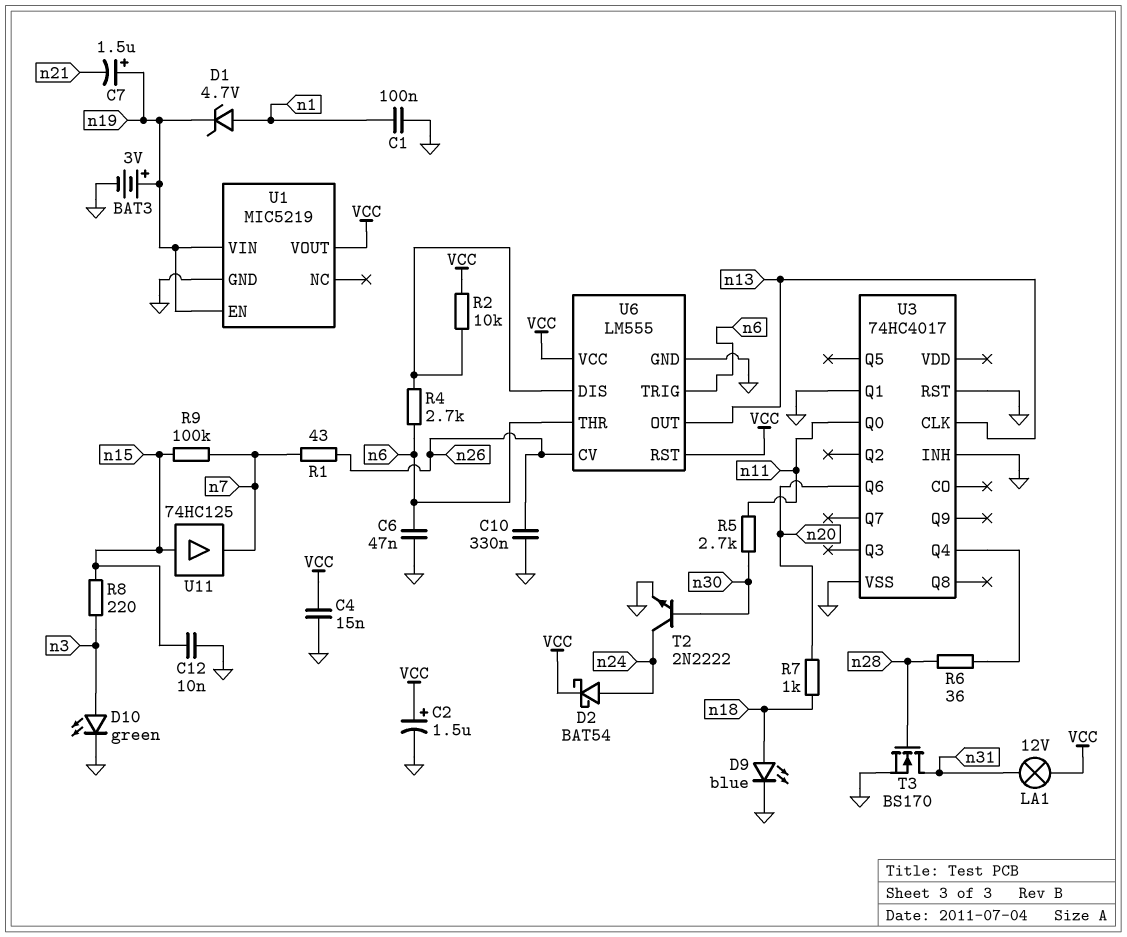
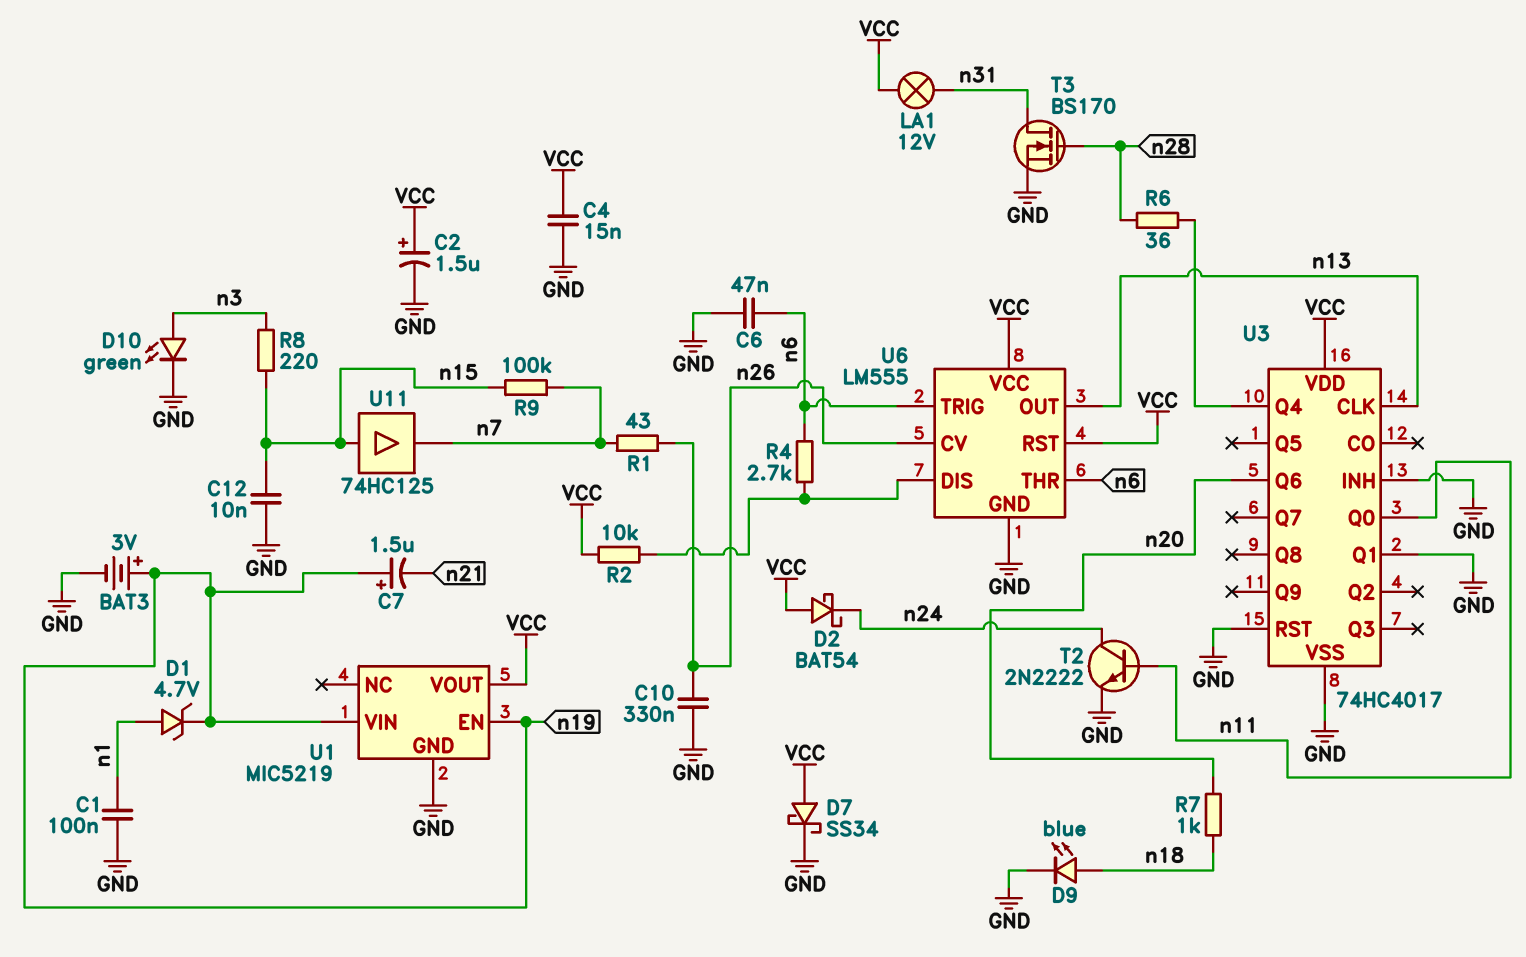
D2: schottky BAT54 (A n24, K VCC) -> schottky BAT54 (A VCC, K n24)
D7: none -> schottky SS34 (A VCC, K GND)
R5: 2.7k (n11, n30) -> none
T2: NPN 2N2222 (B n30, C n24, E GND) -> NPN 2N2222 (B n11, C n24, E GND)
U3 pin VDD: none -> VCC

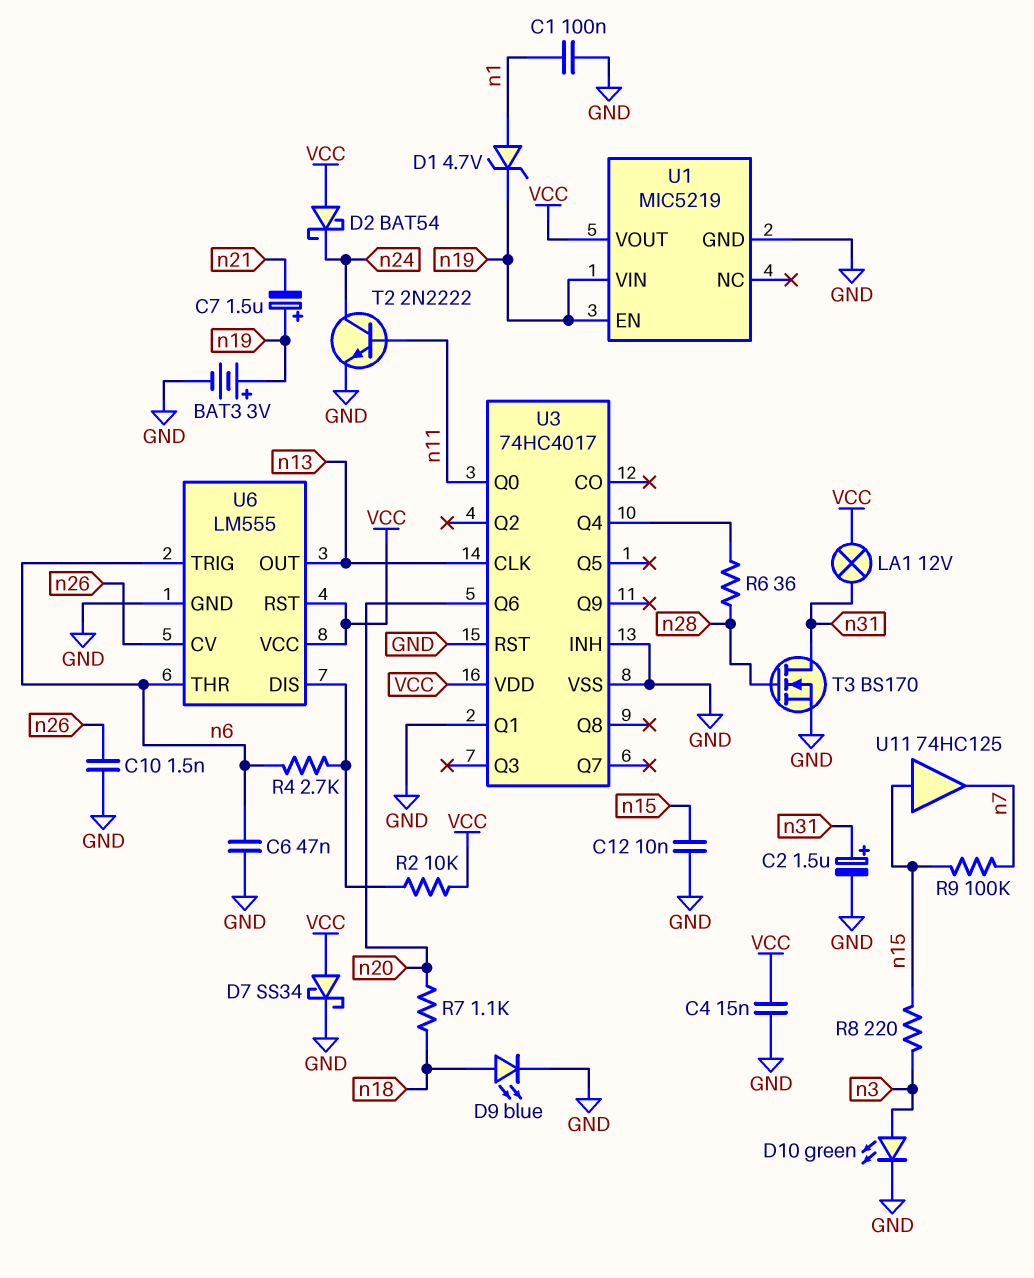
C2: 1.5uF (plus VCC, minus GND) -> 1.5uF (plus n31, minus GND)
C10: 330nF (GND, n26) -> 1.5nF (GND, n26)
R1: 43 (n7, n26) -> none
R7: 1k (n18, n20) -> 1.1k (n18, n20)

